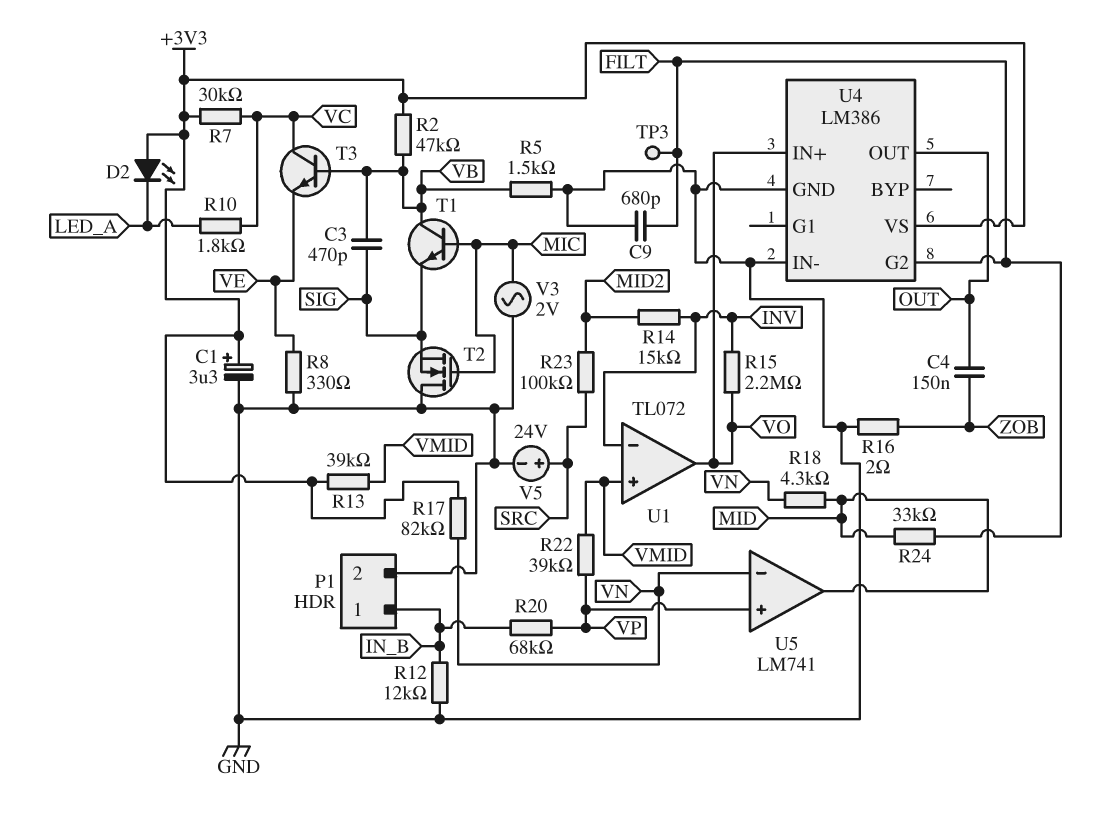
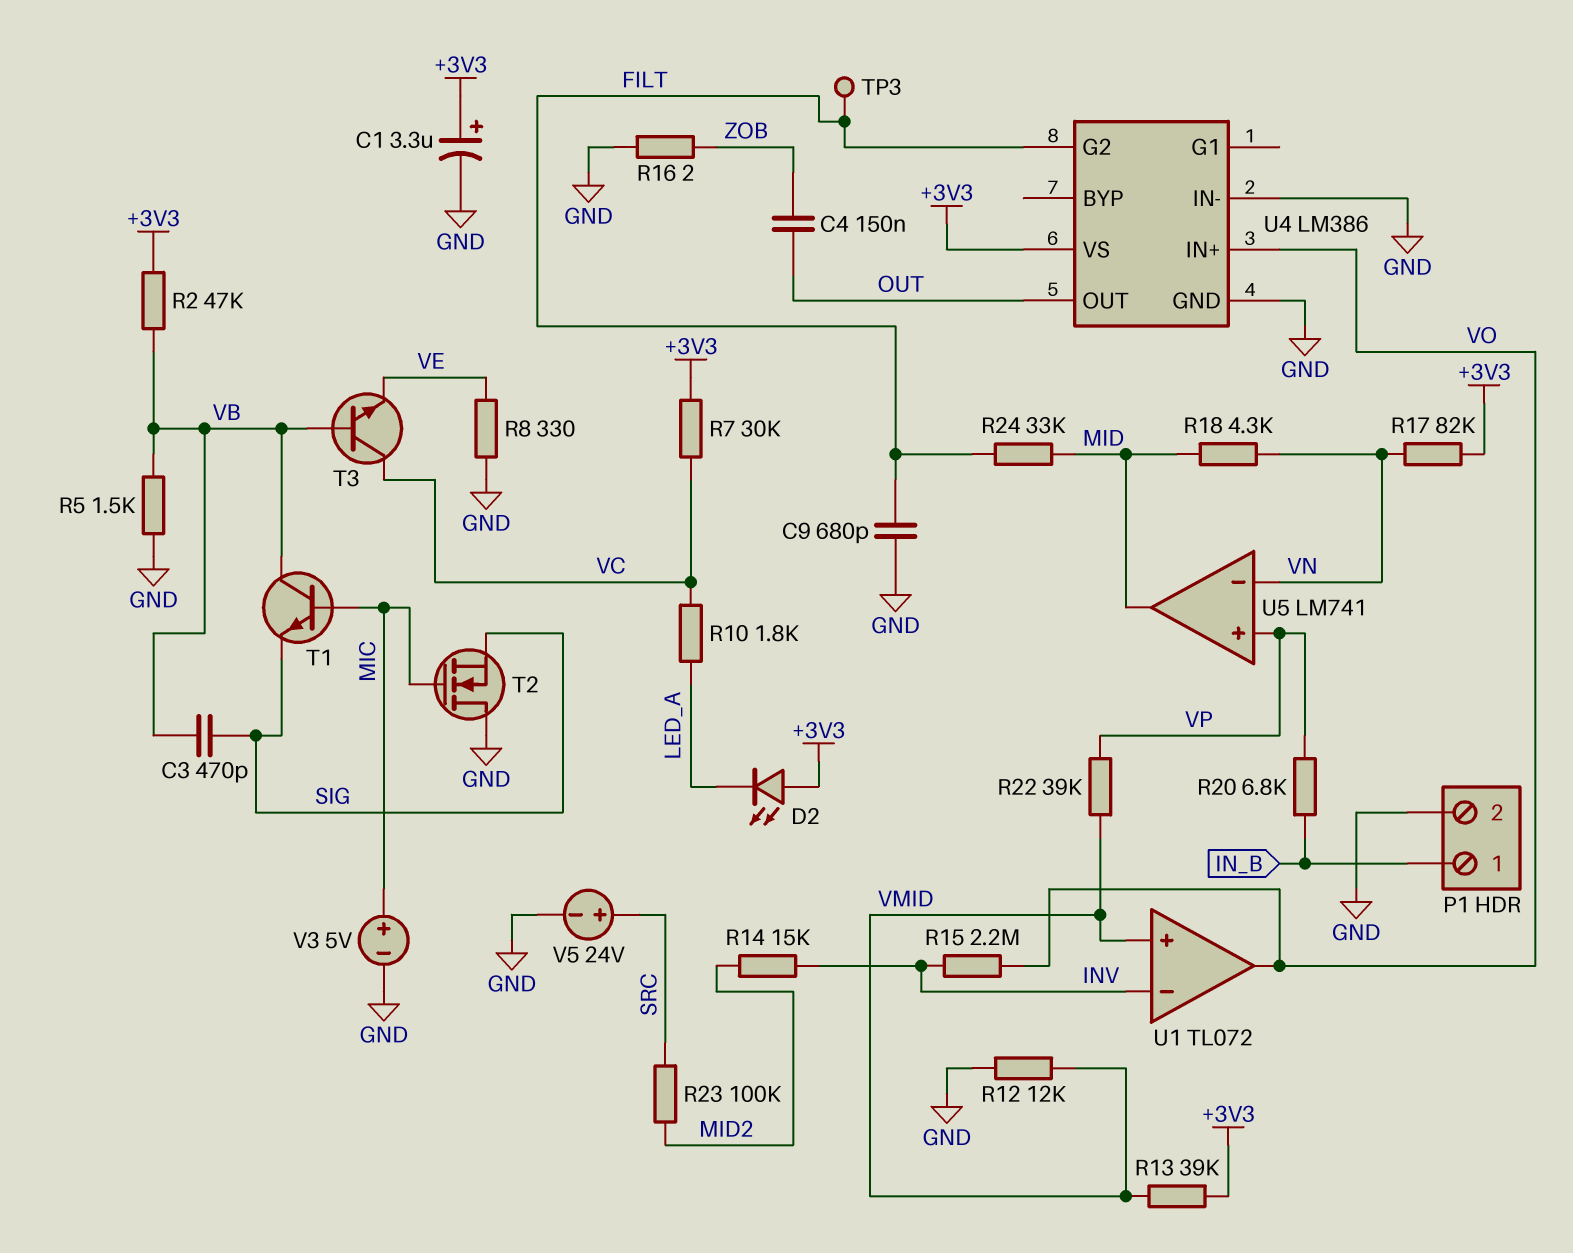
R12: 12k (GND, IN_B) -> 12k (GND, VMID)
R20: 68k (IN_B, VP) -> 6.8k (IN_B, VP)
V3: AC 2V (GND, MIC) -> 5V (plus MIC, minus GND)

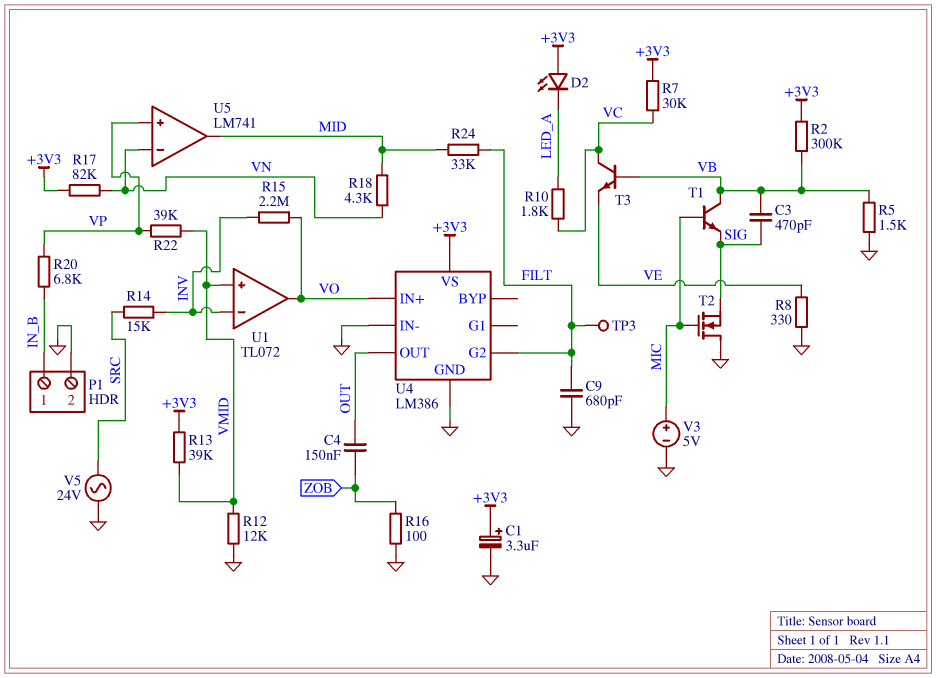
R2: 47k (+3V3, VB) -> 300k (+3V3, VB)
R14: 15k (INV, MID2) -> 15k (INV, SRC)
R16: 2 (GND, ZOB) -> 100 (GND, ZOB)
R23: 100k (MID2, SRC) -> none
V5: 24V (plus SRC, minus GND) -> AC 24V (GND, SRC)

